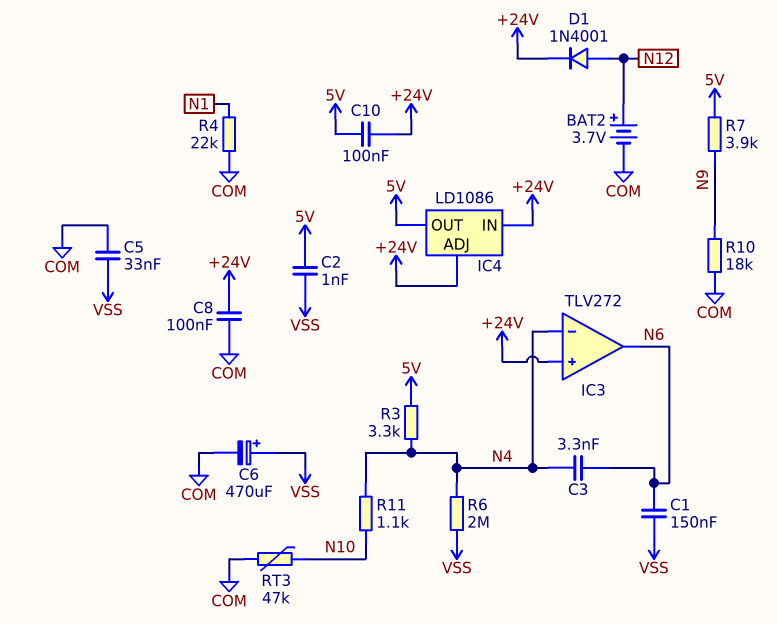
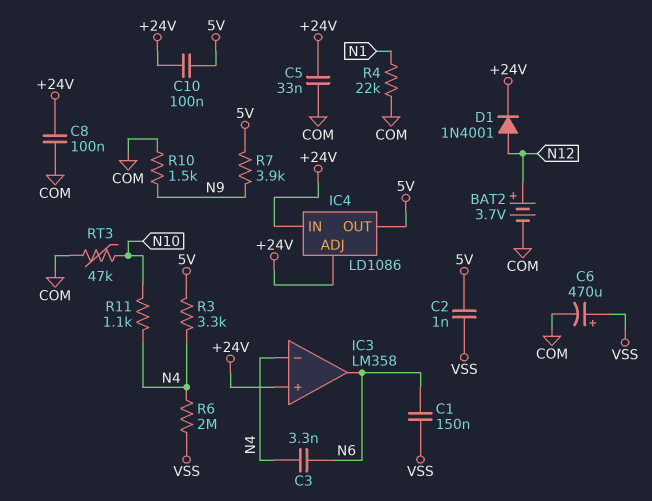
C5: 33nF (COM, VSS) -> 33nF (+24V, COM)
IC3: TLV272 -> LM358
R10: 18k (COM, N9) -> 1.5k (COM, N9)

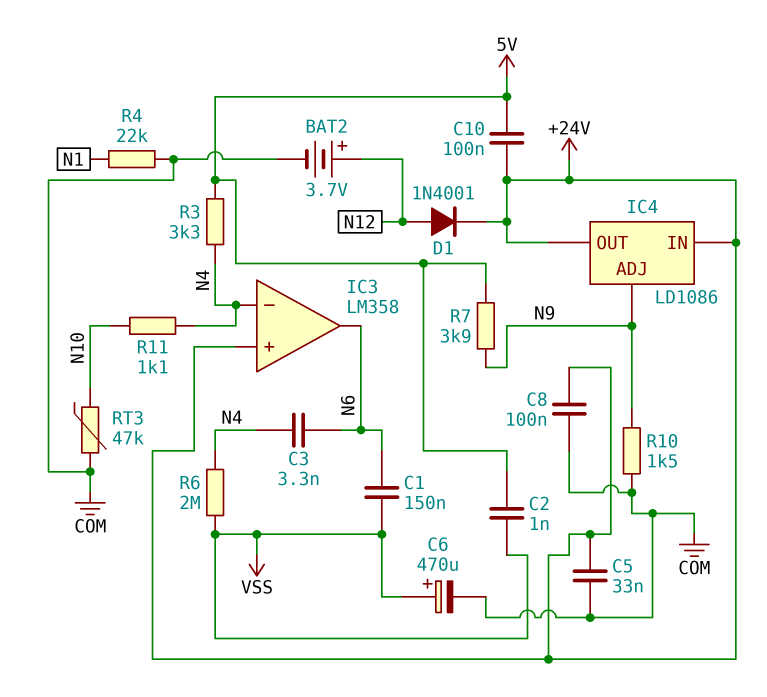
IC4 pin ADJ: +24V -> N9
IC4 pin OUT: 5V -> +24V

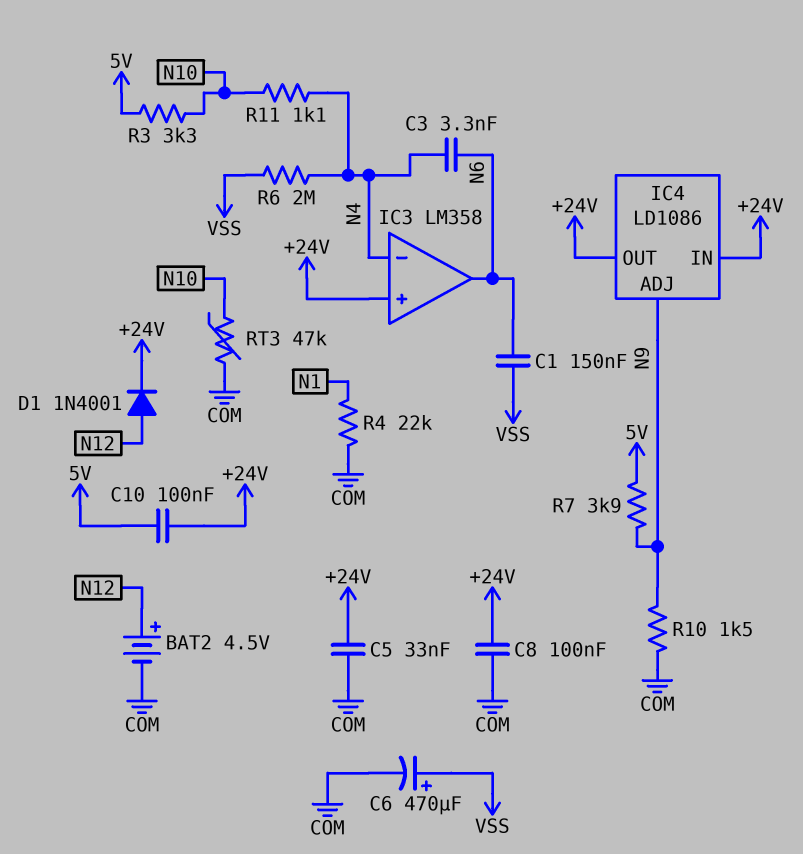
BAT2: 3.7V (plus N12, minus COM) -> 4.5V (plus N12, minus COM)
C2: 1nF (5V, VSS) -> none
R3: 3.3k (5V, N4) -> 3.3k (5V, N10)

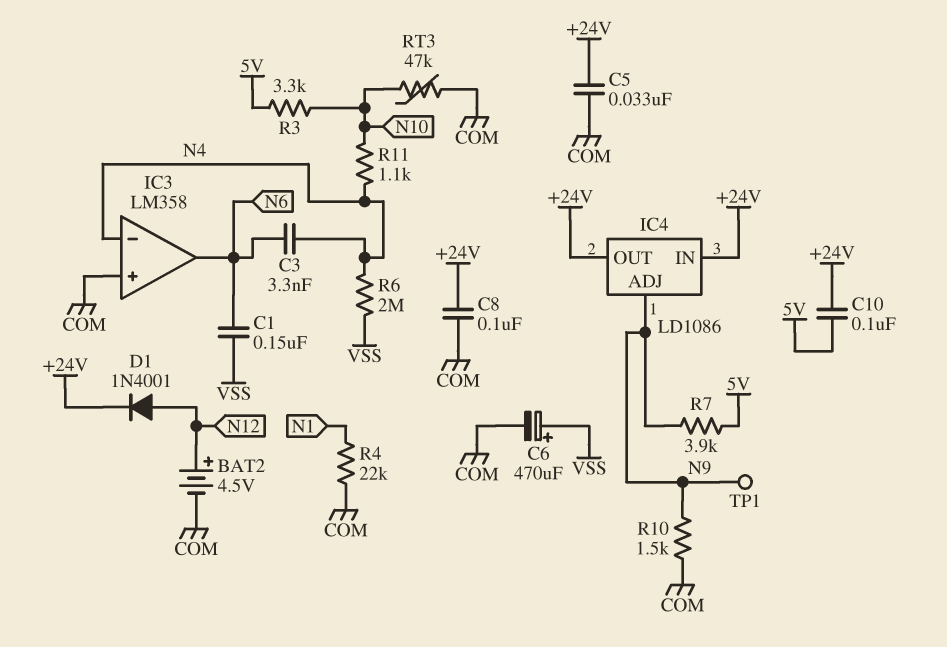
IC3 pin in+: +24V -> COM
TP1: none -> test point (N9)

